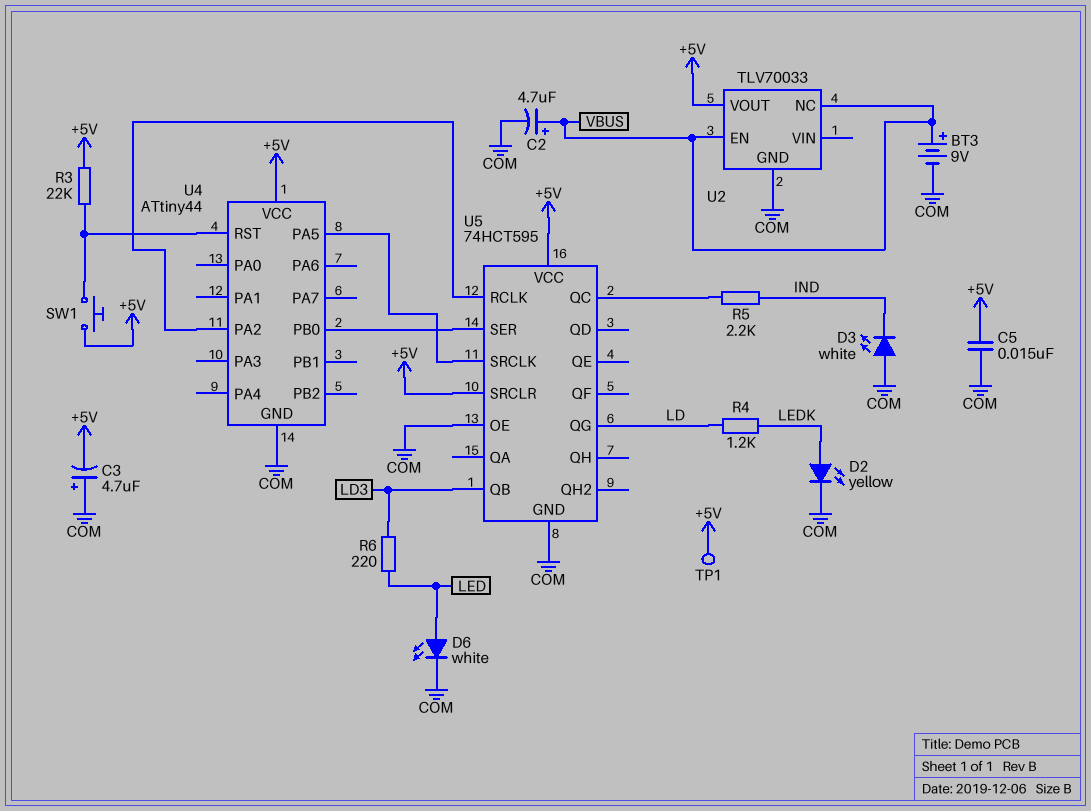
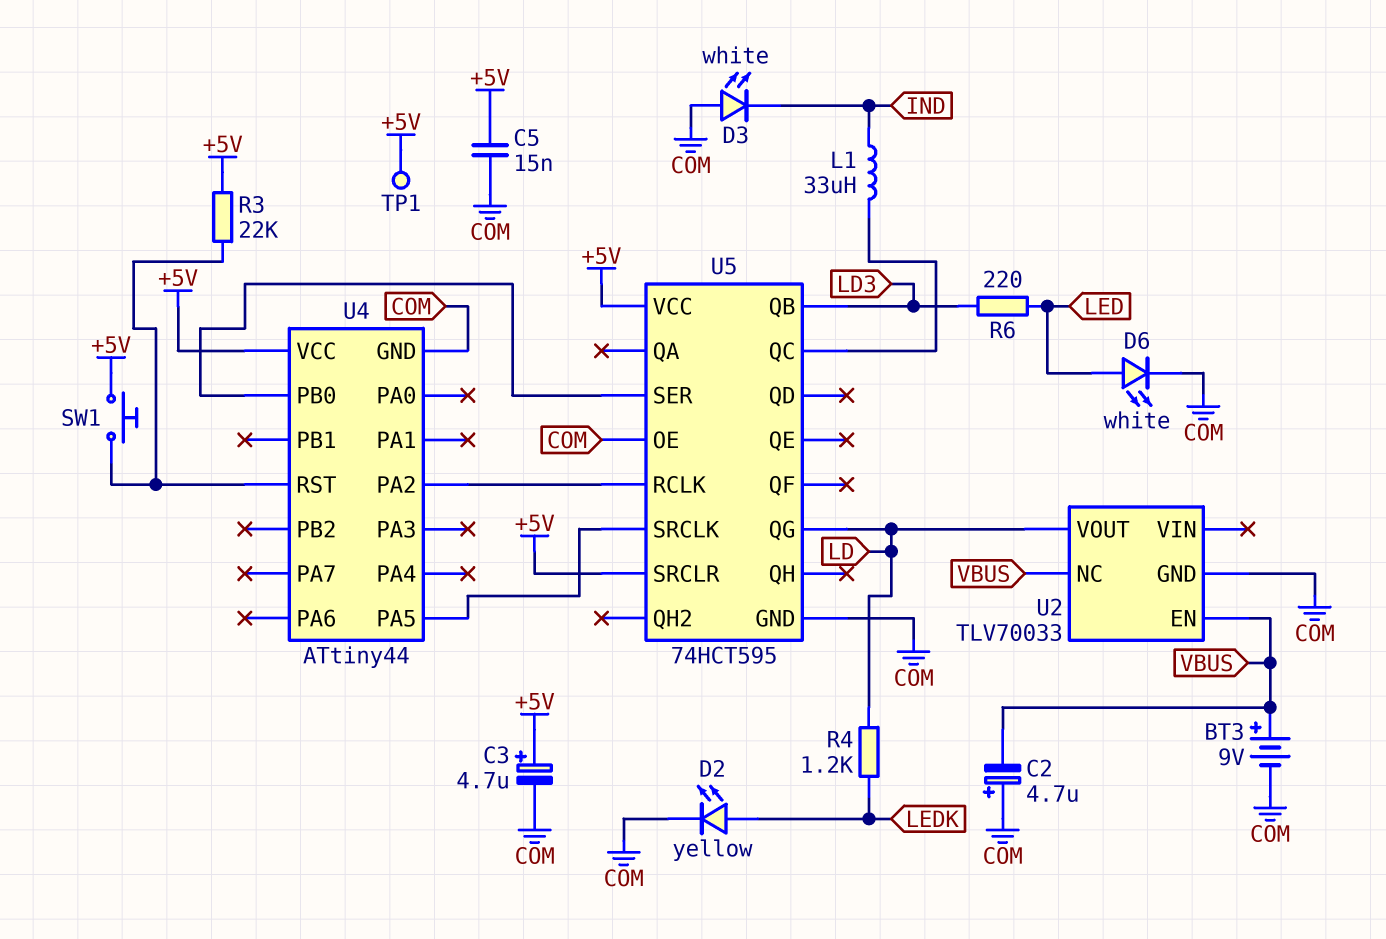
C2: 4.7uF (plus VBUS, minus COM) -> 4.7uF (plus COM, minus VBUS)
C3: 4.7uF (plus COM, minus +5V) -> 4.7uF (plus +5V, minus COM)
L1: none -> 33uH (IND, U5/QC)
R5: 2.2k (IND, U5/QC) -> none
U2 pin VOUT: +5V -> LD

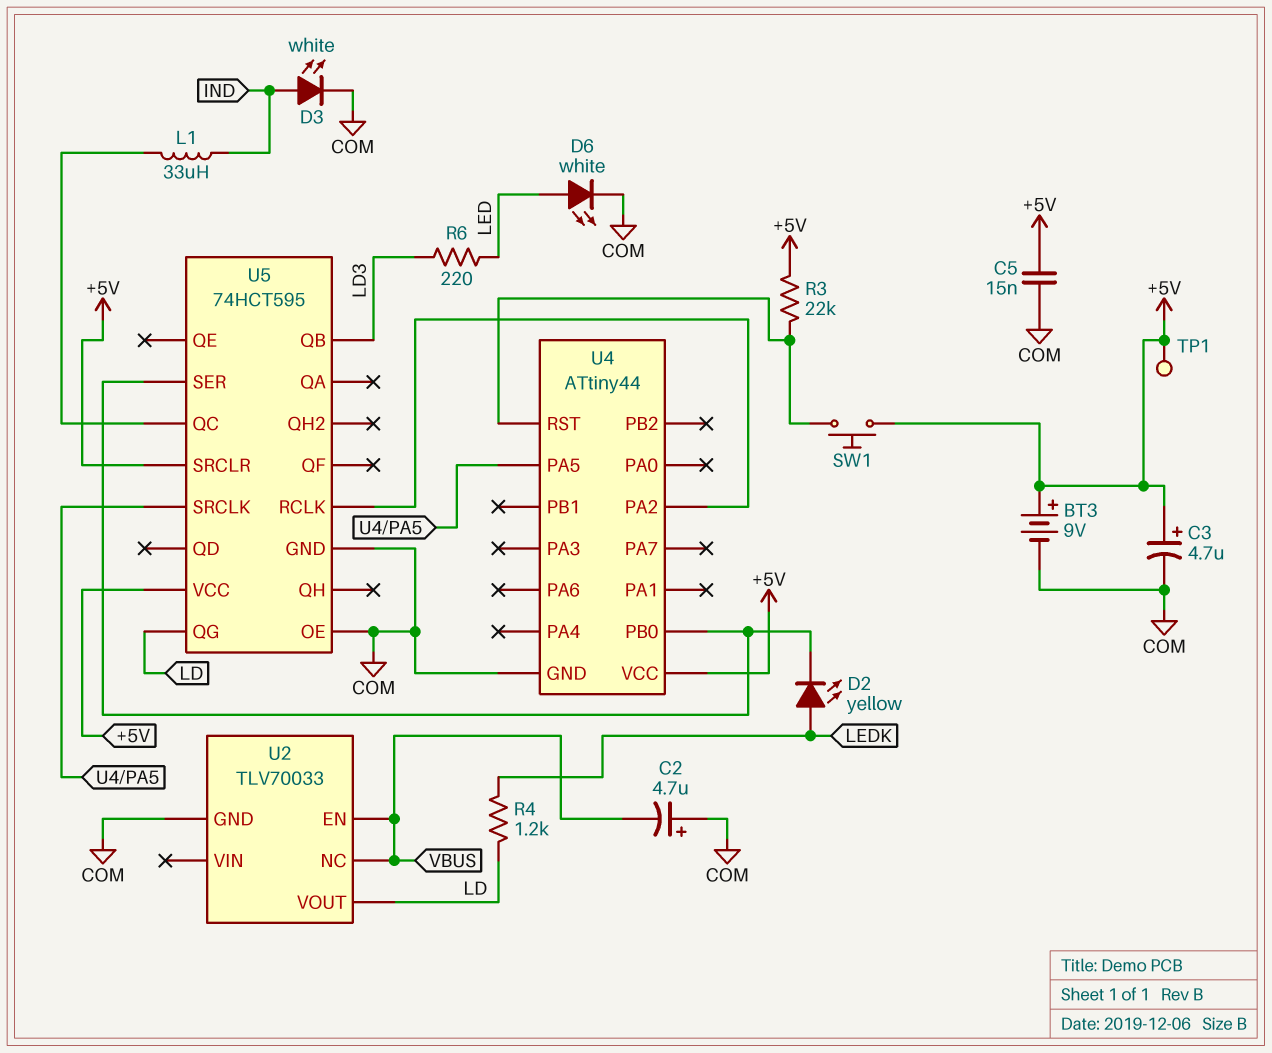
BT3: 9V (plus VBUS, minus COM) -> 9V (plus +5V, minus COM)
D2: LED yellow (A LEDK, K COM) -> LED yellow (A LEDK, K U4/PB0)
D3: LED white (A COM, K IND) -> LED white (A IND, K COM)

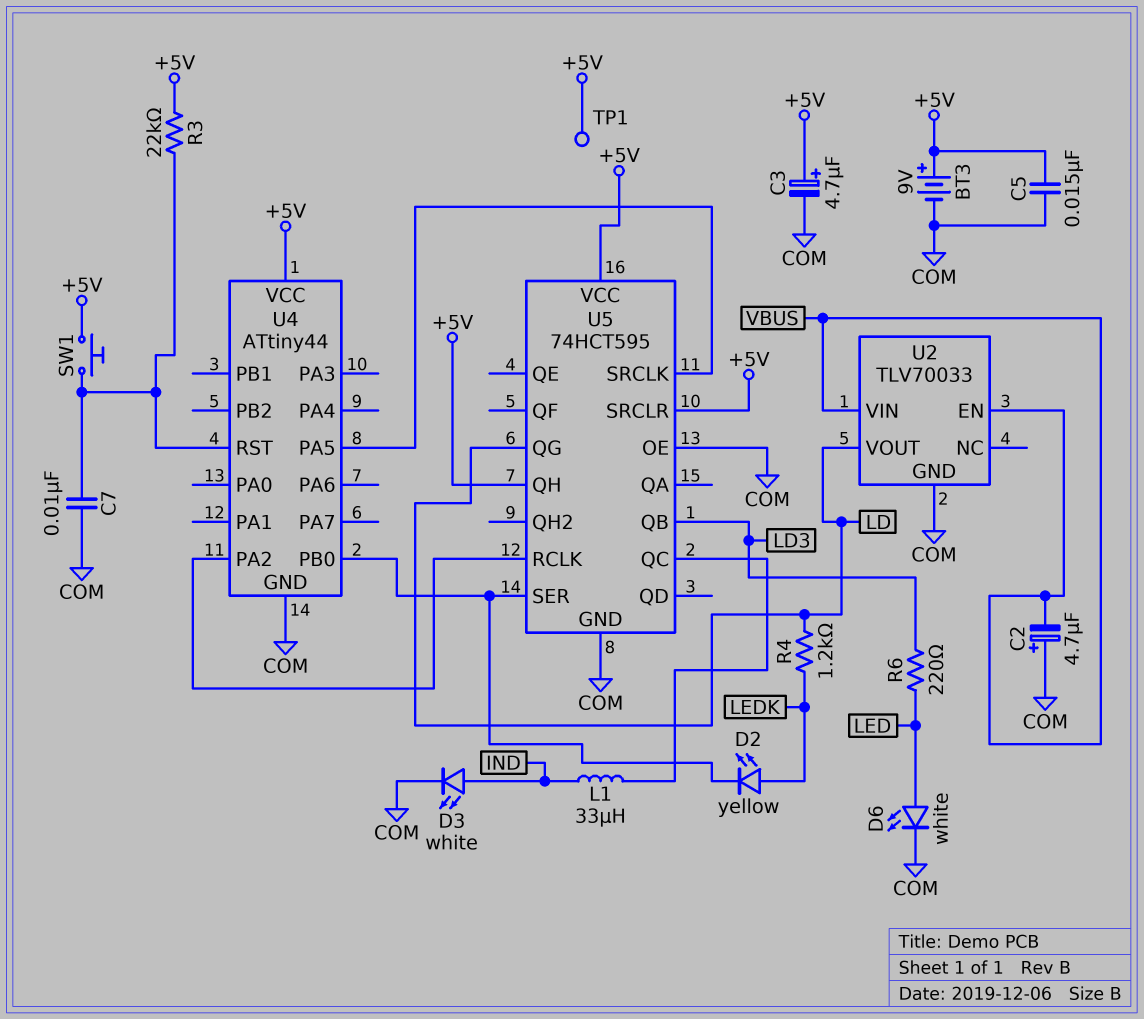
C7: none -> 10nF (COM, U4/RST)
U2 pin NC: VBUS -> none
U2 pin VIN: none -> VBUS
U5 pin QH: none -> +5V

